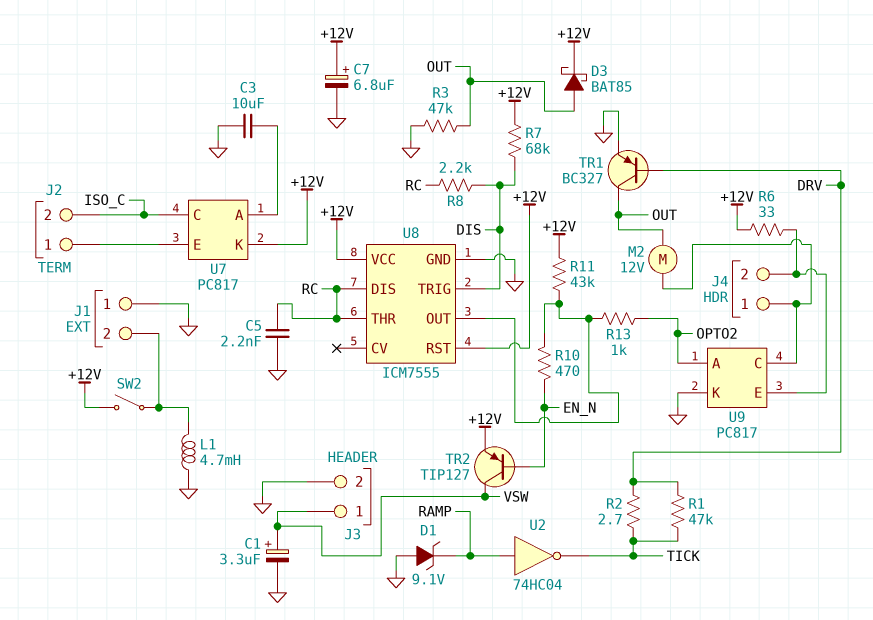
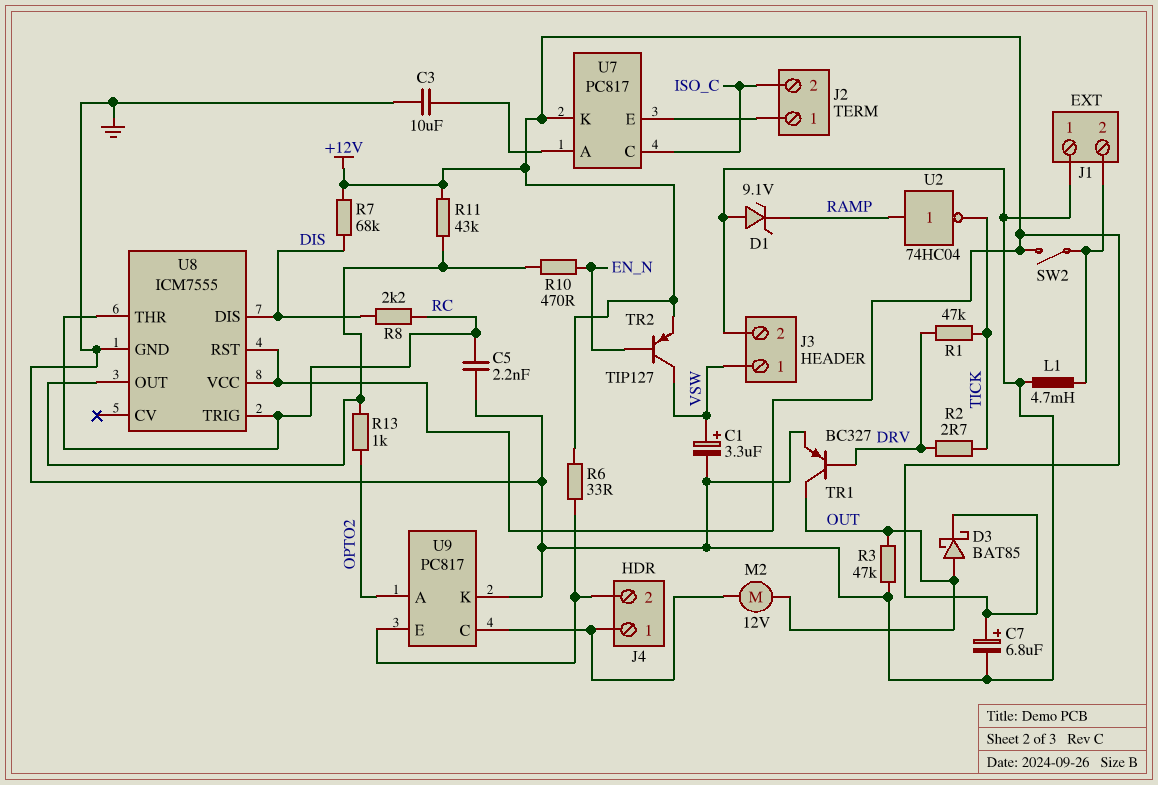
U8 pin DIS: RC -> DIS
U8 pin TRIG: DIS -> RC

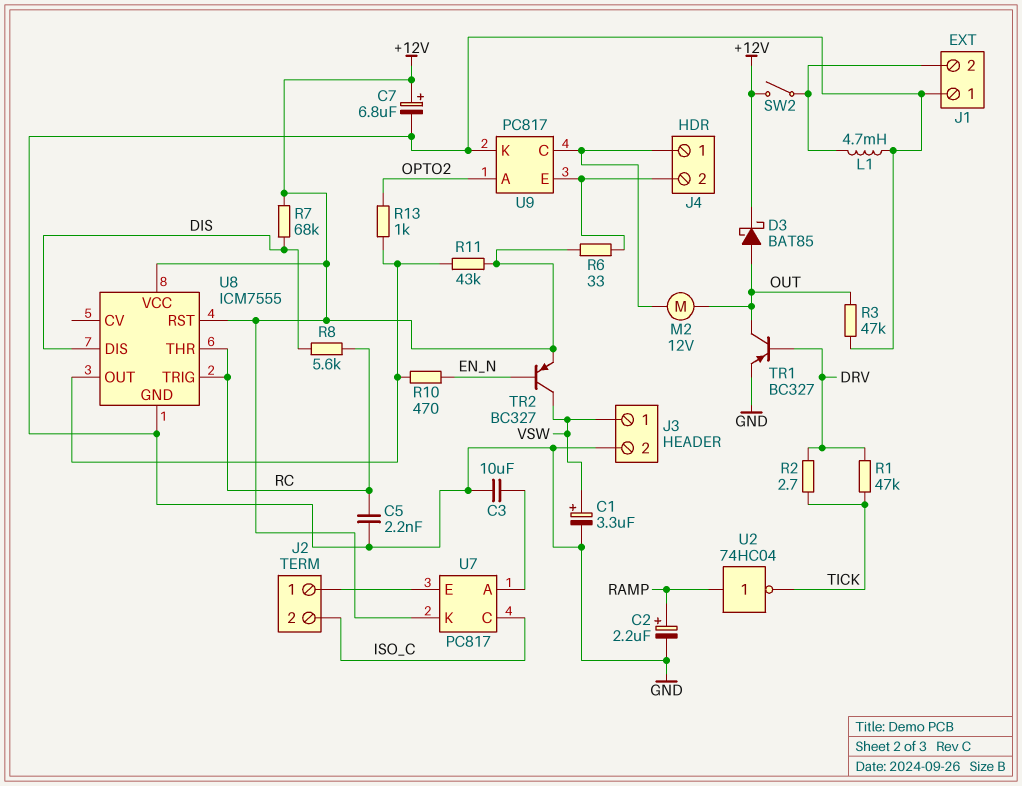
C2: none -> 2.2uF (plus RAMP, minus GND)
D1: zener 9.1V (A GND, K RAMP) -> none
R8: 2.2k (DIS, RC) -> 5.6k (DIS, RC)
TR2: PNP TIP127 (B EN_N, C VSW, E +12V) -> PNP BC327 (B EN_N, C VSW, E +12V)

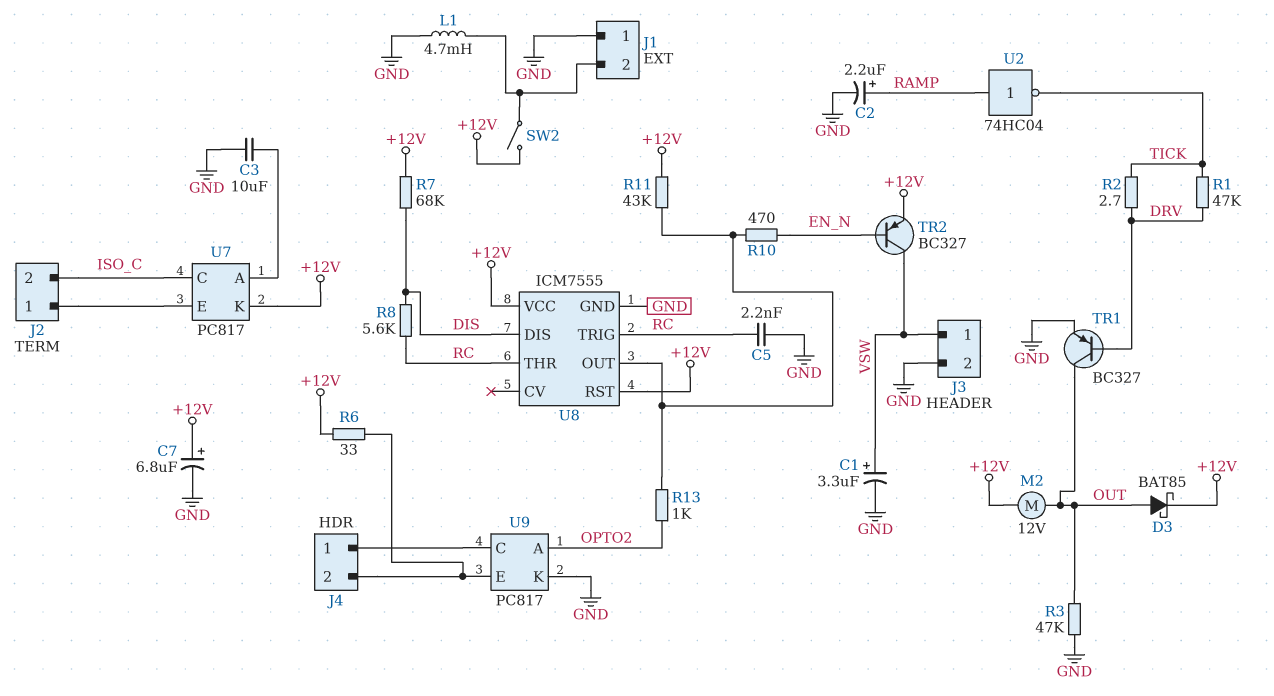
M2: motor 12V (J4/1, OUT) -> motor 12V (+12V, OUT)

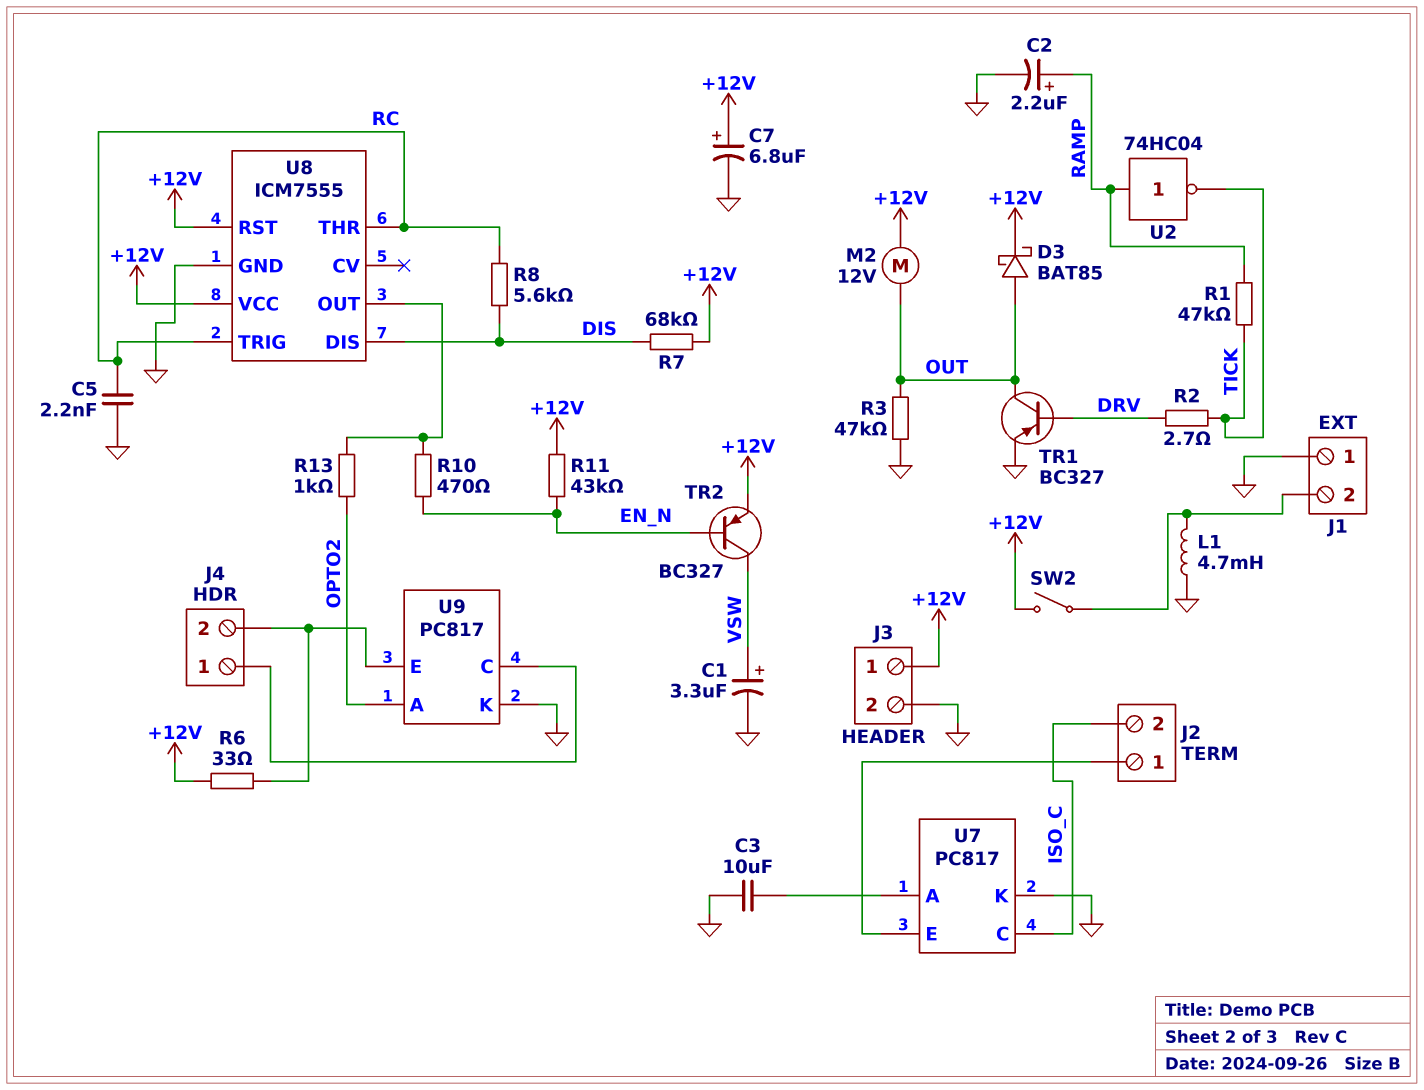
J3 pin 1: VSW -> +12V
R1: 47k (DRV, TICK) -> 47k (RAMP, TICK)
R11: 43k (+12V, U8/OUT) -> 43k (+12V, EN_N)
U7 pin K: +12V -> GND

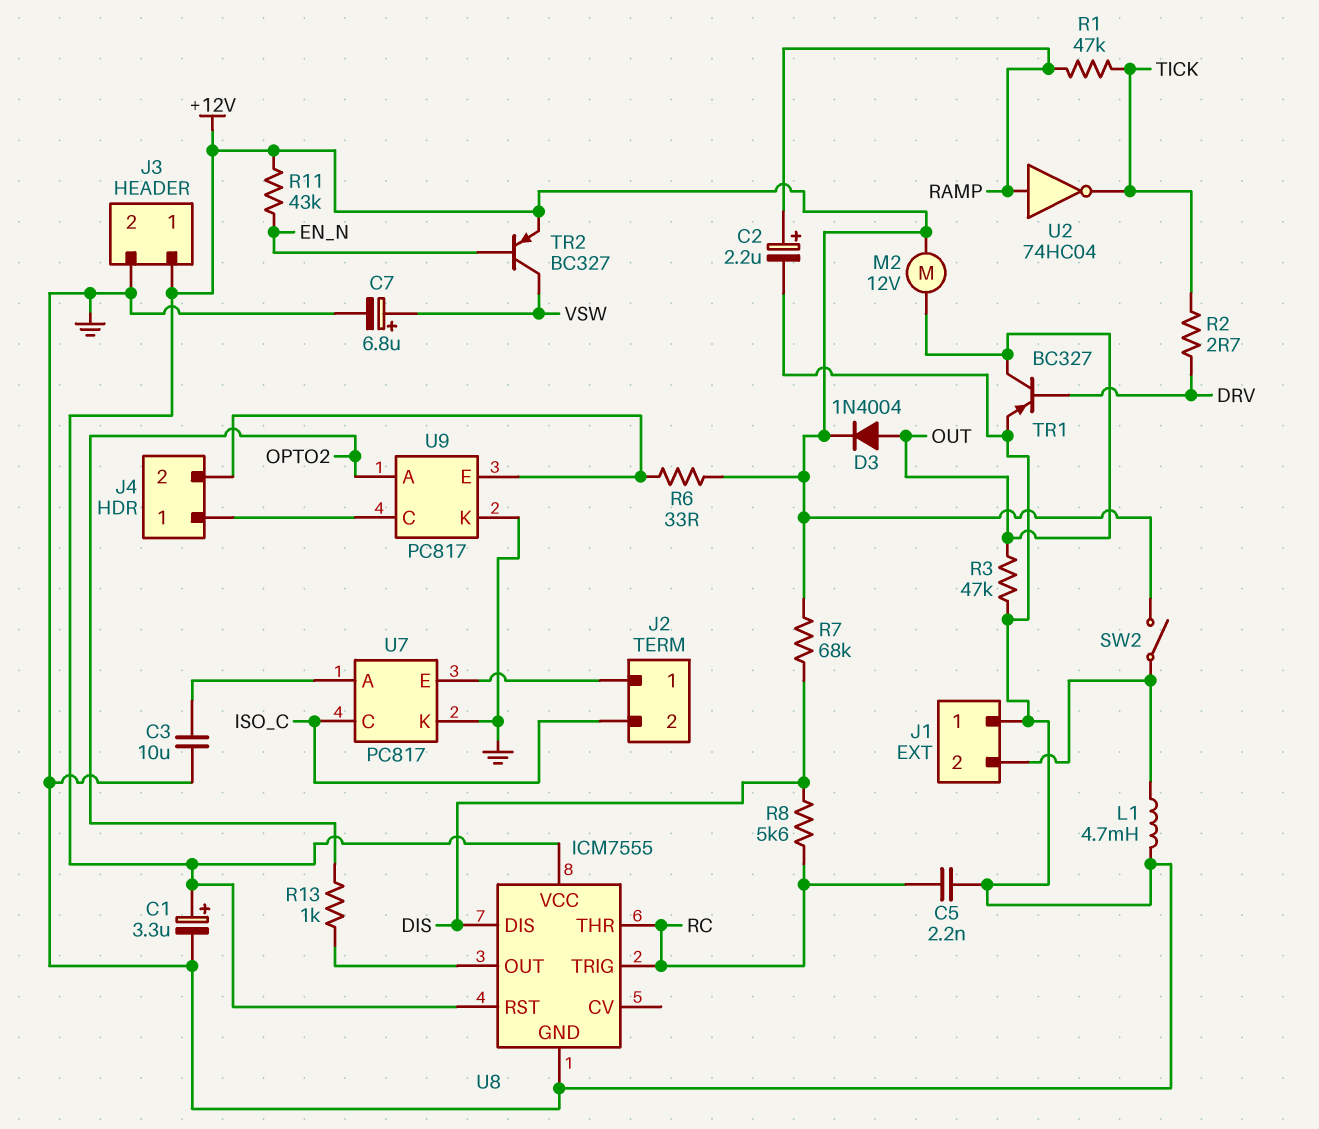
C1: 3.3uF (plus VSW, minus GND) -> 3.3uF (plus +12V, minus GND)
C7: 6.8uF (plus +12V, minus GND) -> 6.8uF (plus VSW, minus GND)
D3: schottky BAT85 (A OUT, K +12V) -> diode 1N4004 (A OUT, K +12V)
R10: 470 (EN_N, U8/OUT) -> none

